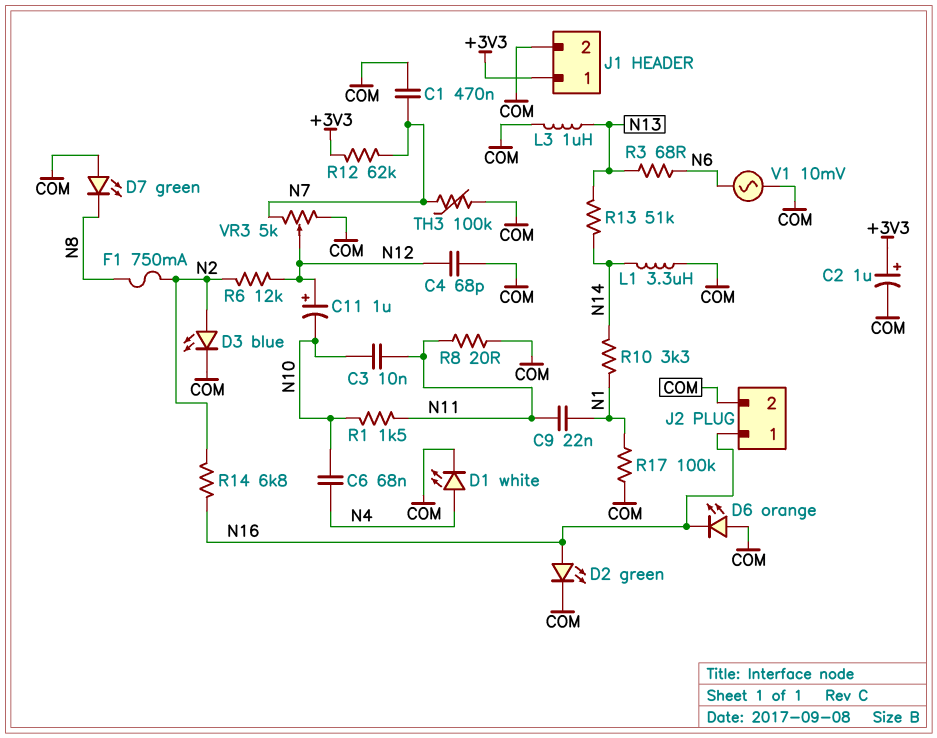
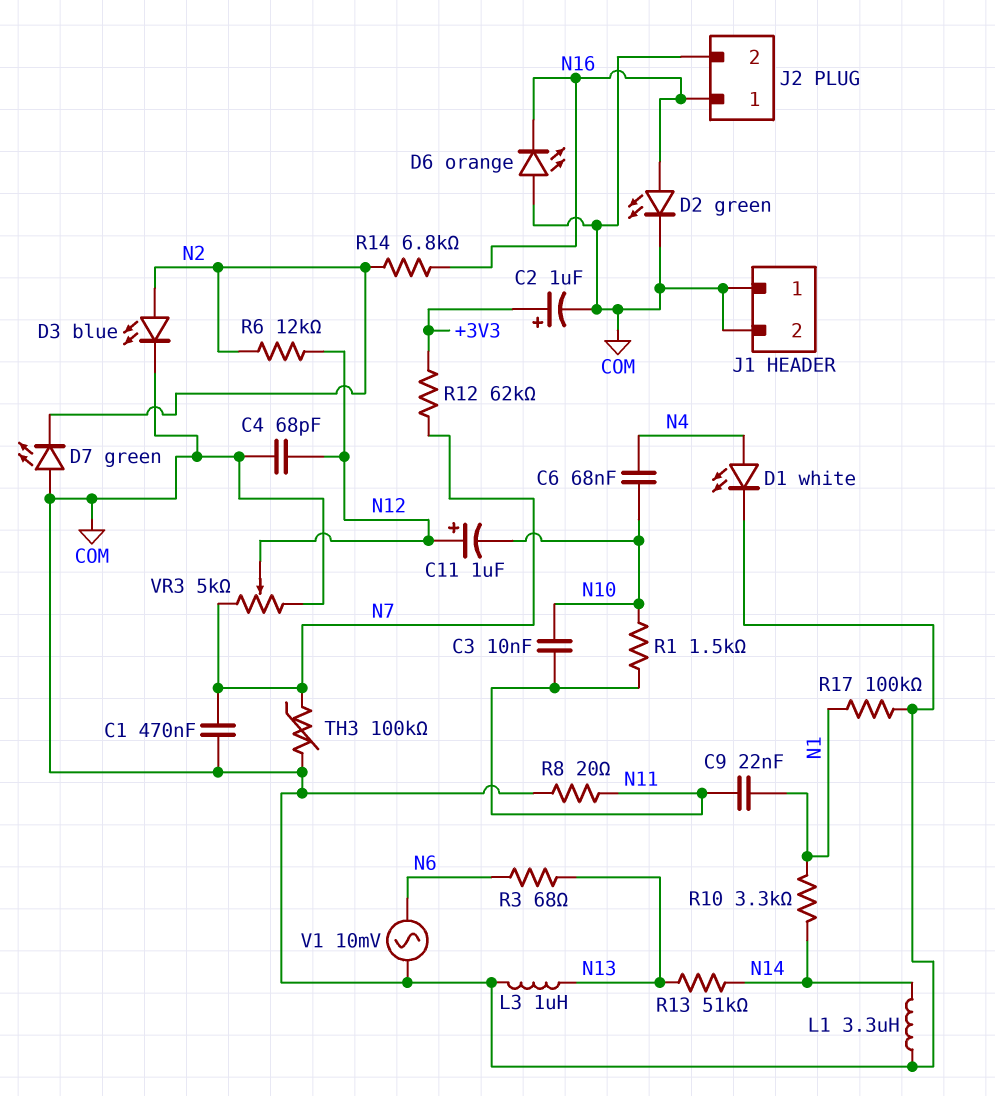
D7: LED green (A COM, K N8) -> LED green (A COM, K N2)
F1: 750mA (N2, N8) -> none
J1 pin 1: +3V3 -> COM

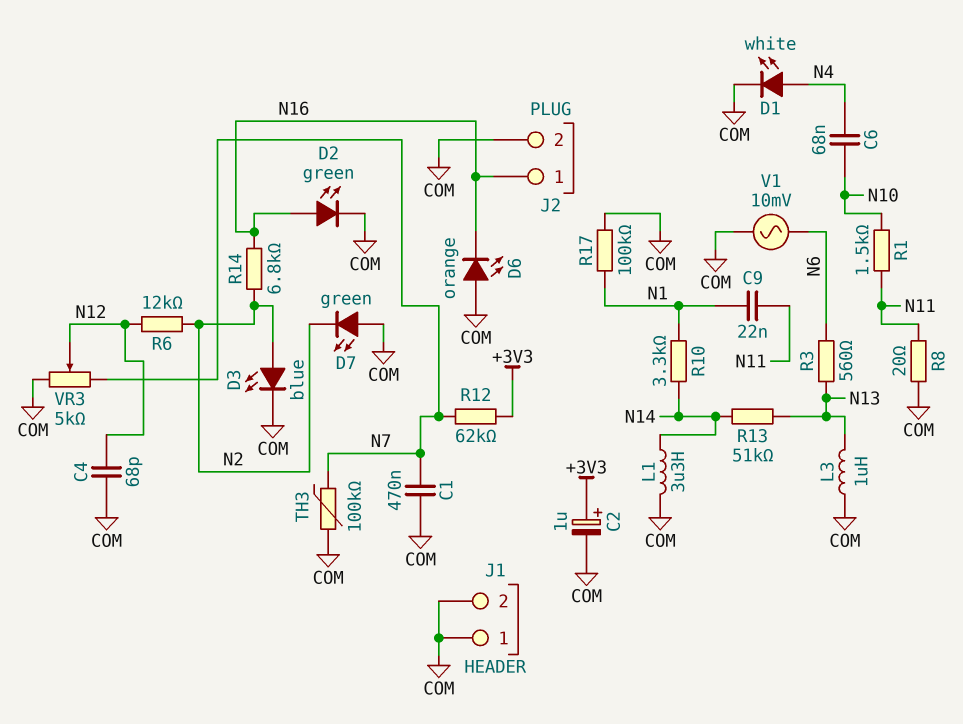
C3: 10nF (N10, N11) -> none
C11: 1uF (plus N12, minus N10) -> none
R3: 68 (N6, N13) -> 560 (N6, N13)

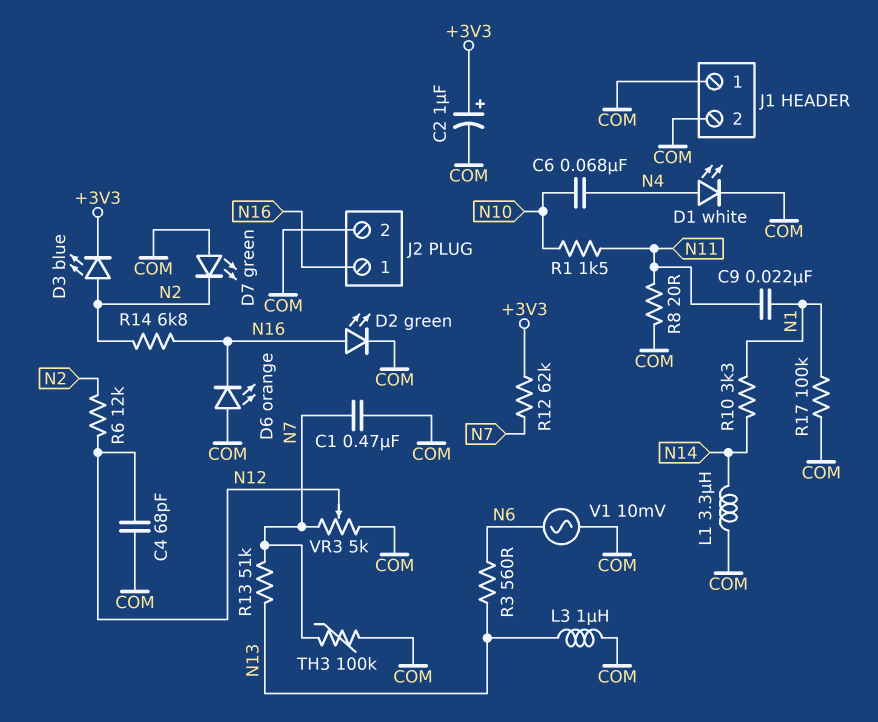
D3: LED blue (A N2, K COM) -> LED blue (A N2, K +3V3)
R13: 51k (N13, N14) -> 51k (N7, N13)

